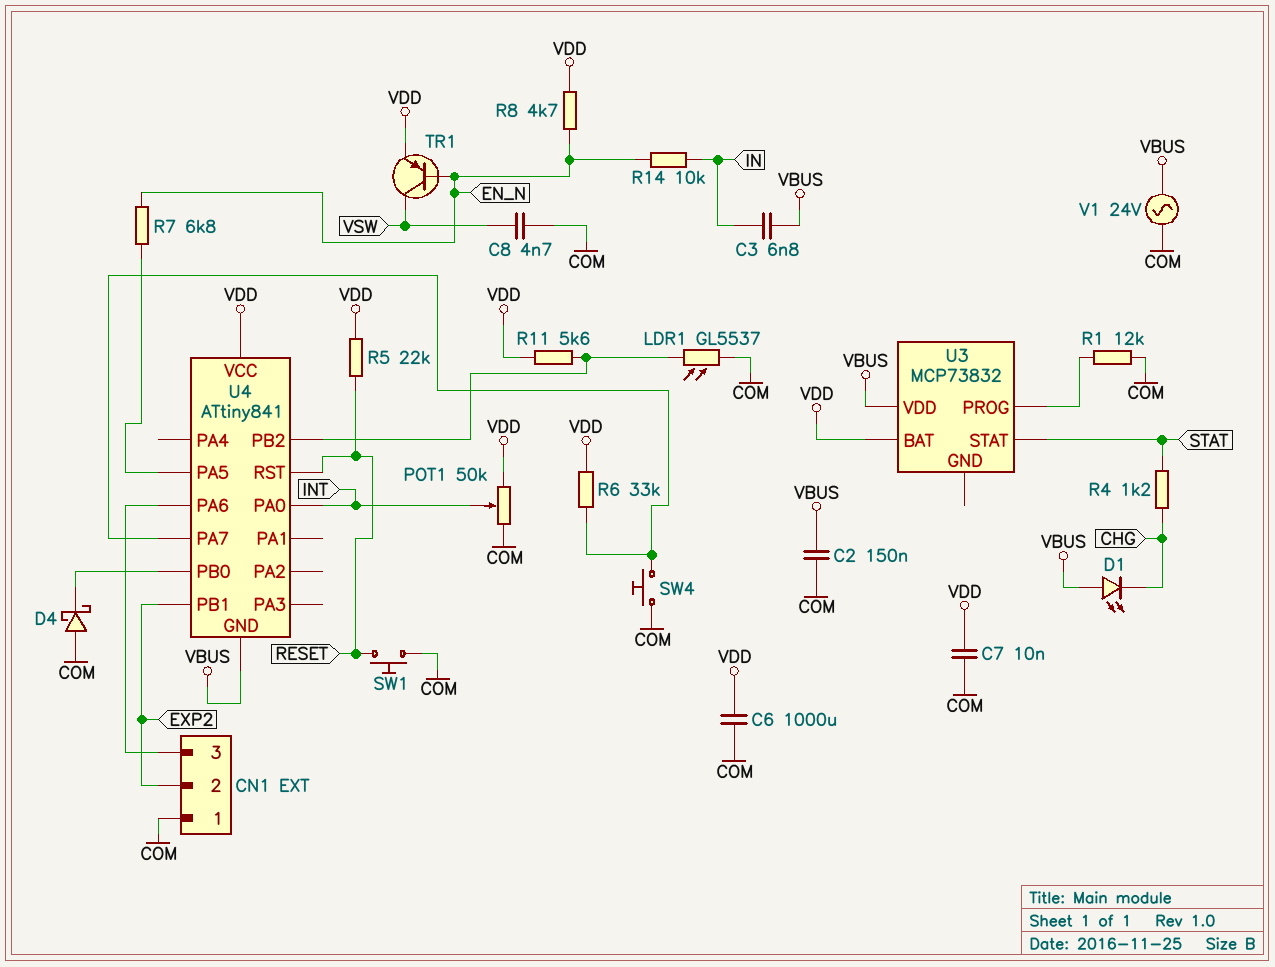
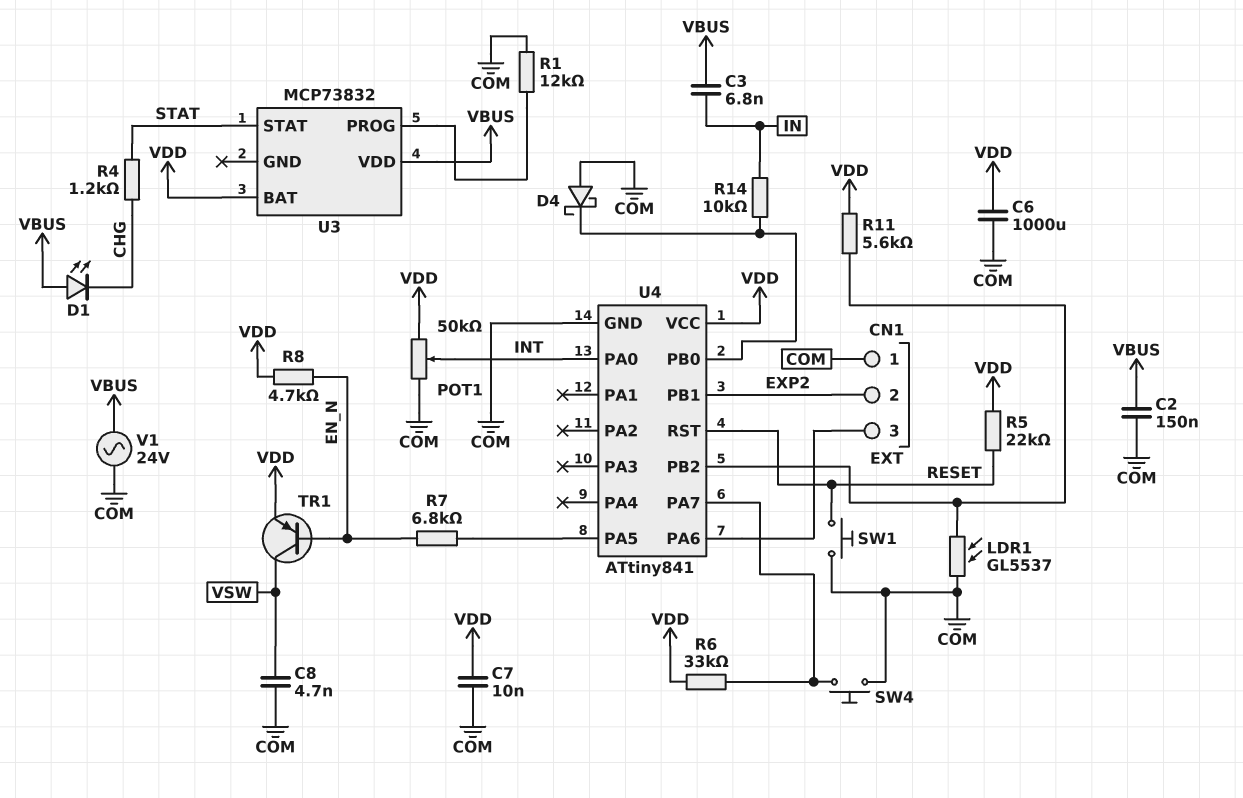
R14: 10k (EN_N, IN) -> 10k (IN, U4/PB0)
U4 pin GND: VBUS -> COM

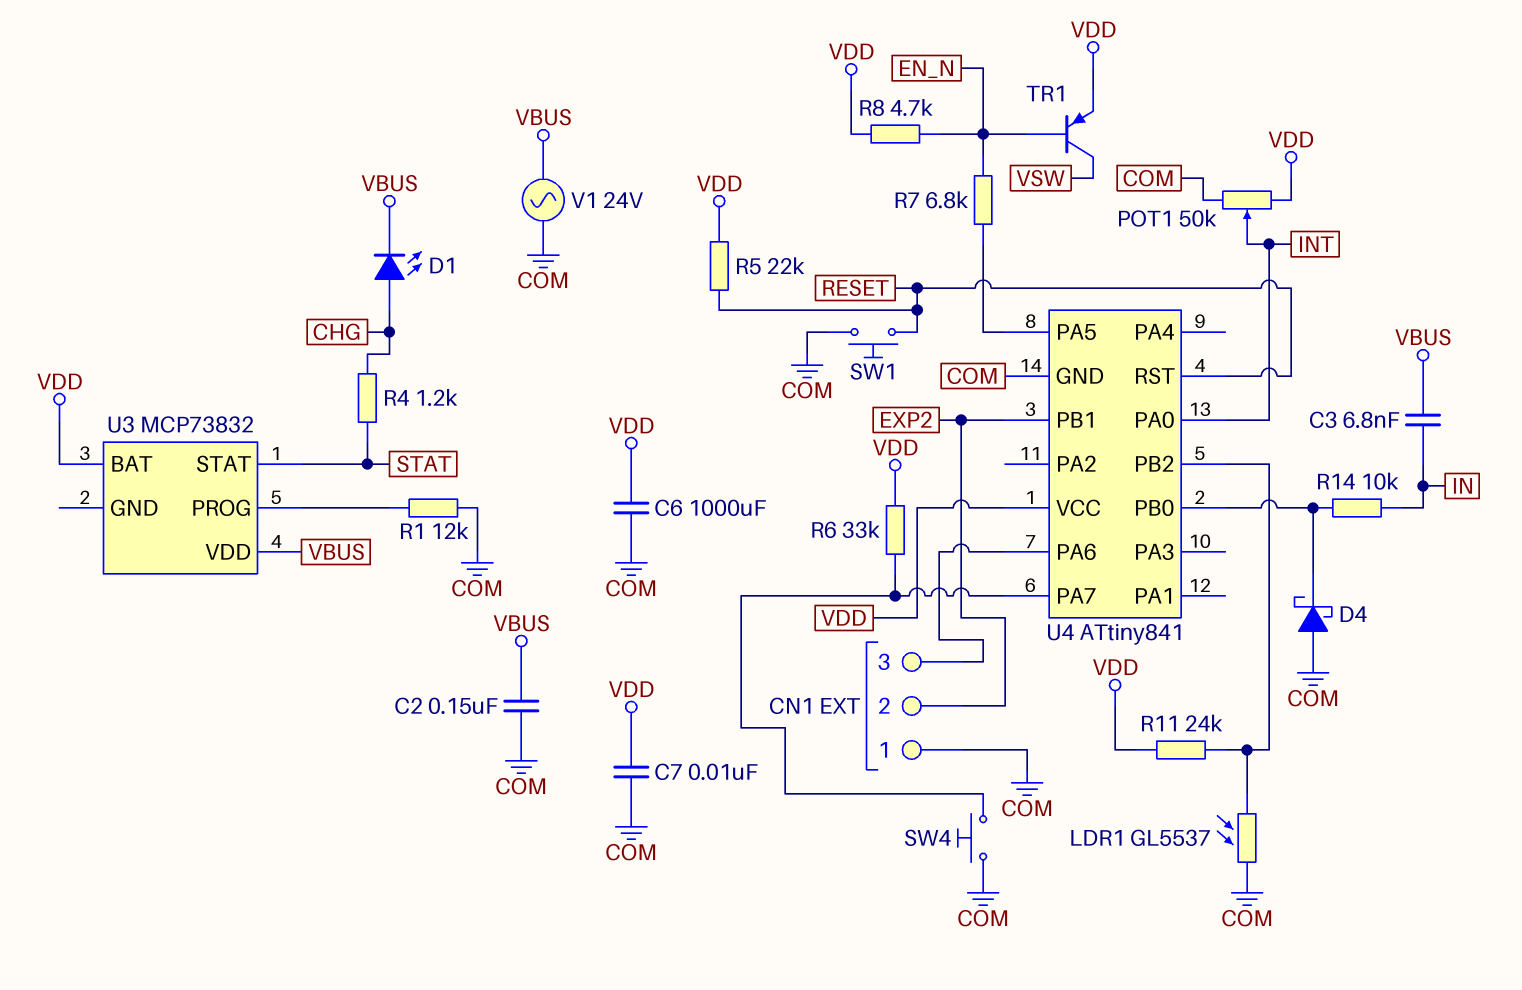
C8: 4.7nF (COM, VSW) -> none
D1: LED (A VBUS, K CHG) -> LED (A CHG, K VBUS)
R11: 5.6k (U4/PB2, VDD) -> 24k (U4/PB2, VDD)

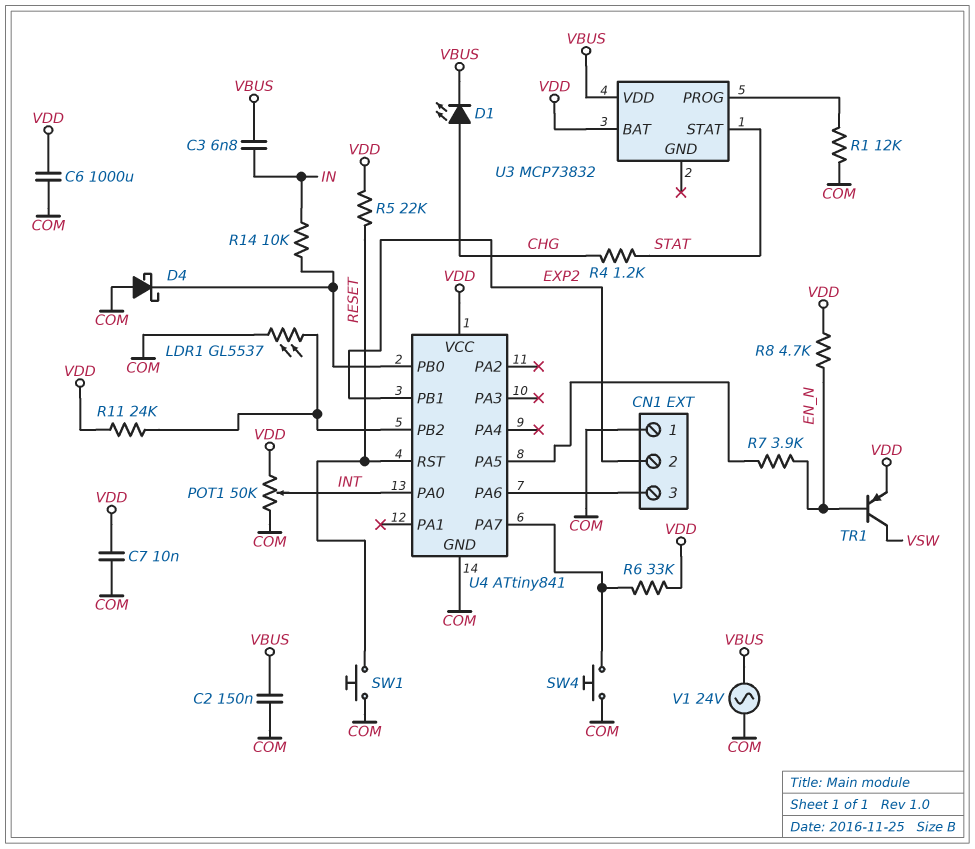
R7: 6.8k (EN_N, U4/PA5) -> 3.9k (EN_N, U4/PA5)

